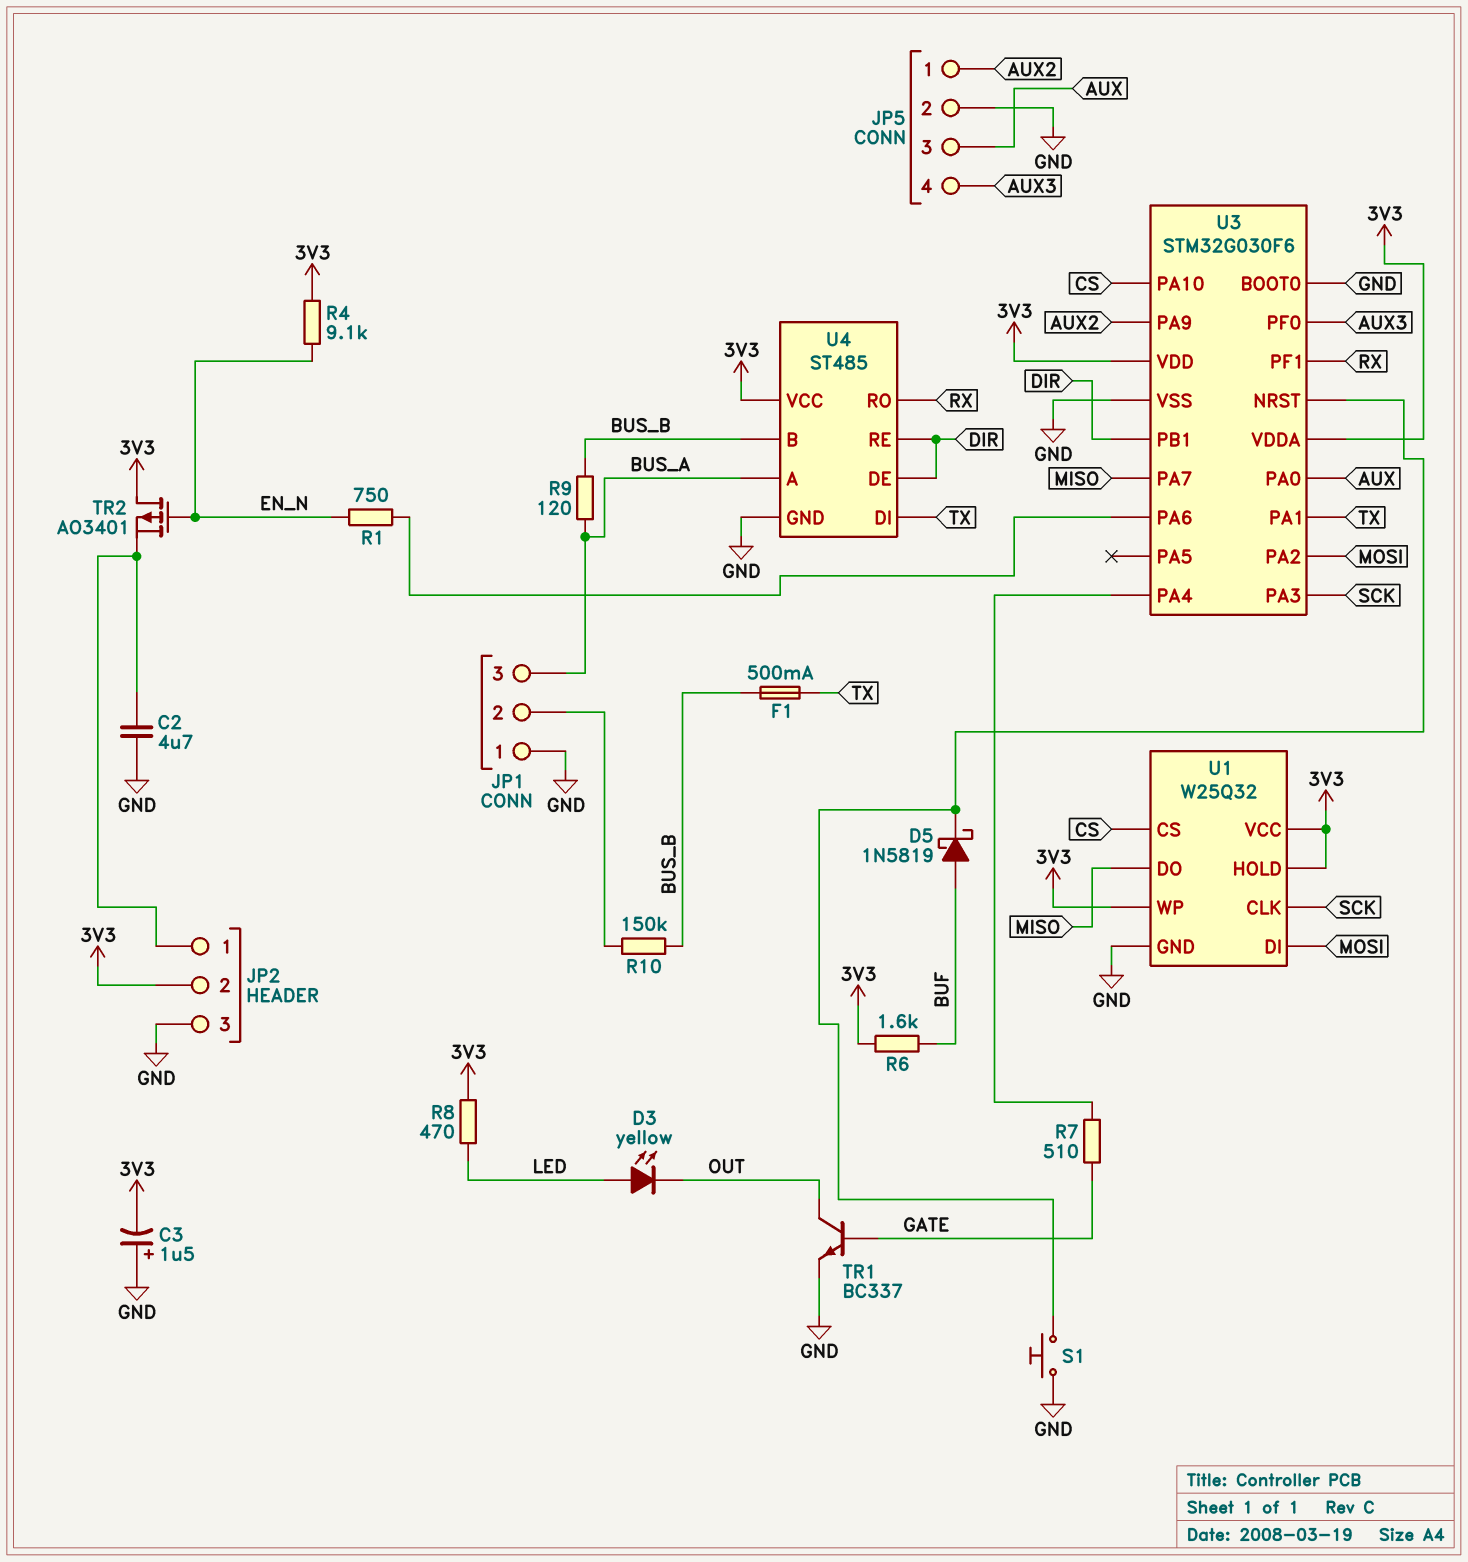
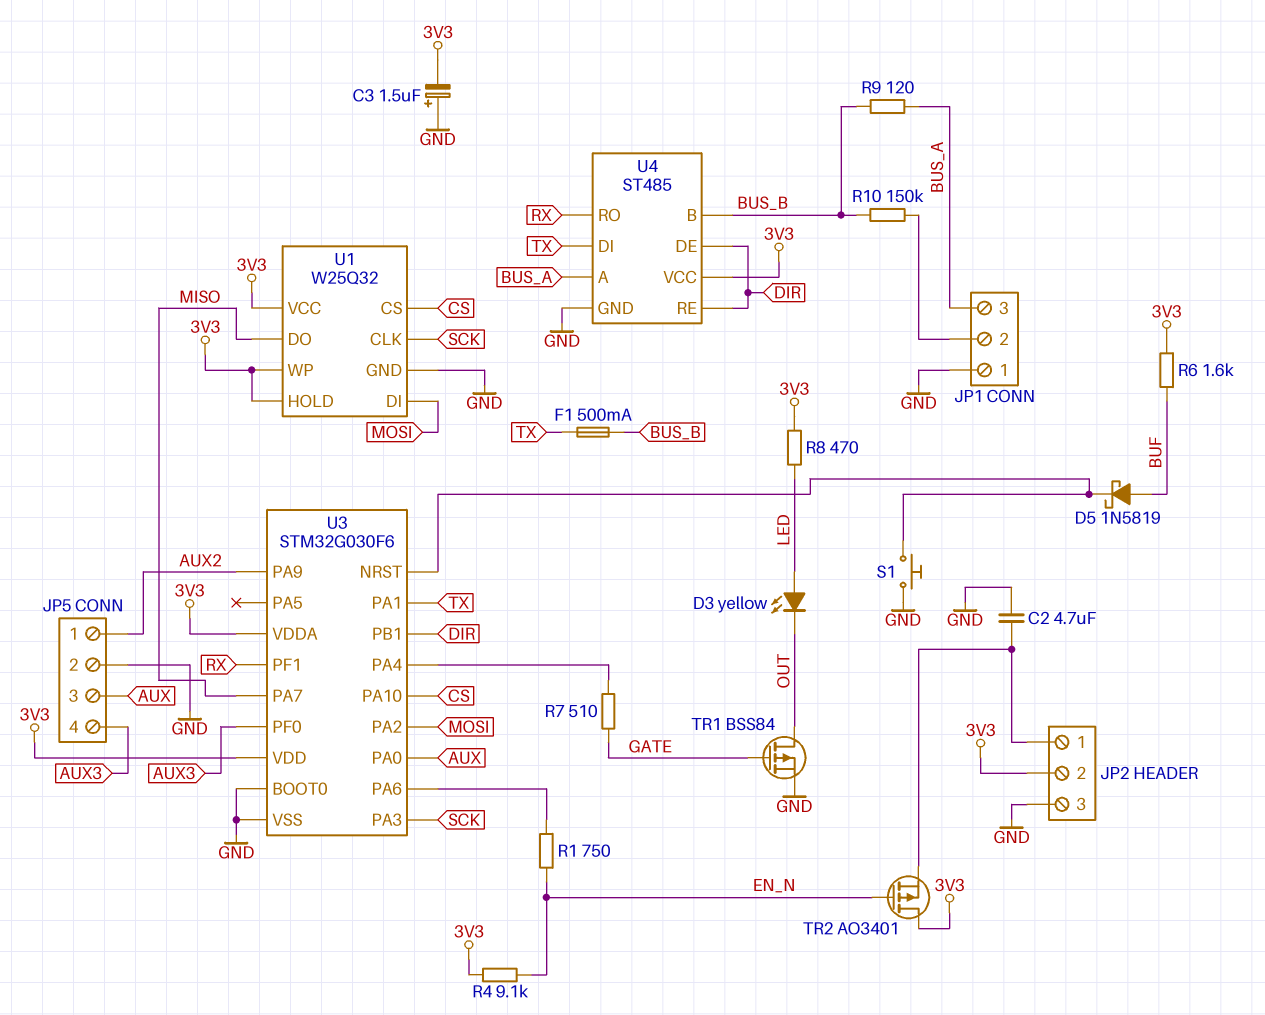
TR1: NPN BC337 (B GATE, C OUT, E GND) -> PMOS BSS84 (G GATE, D OUT, S GND)

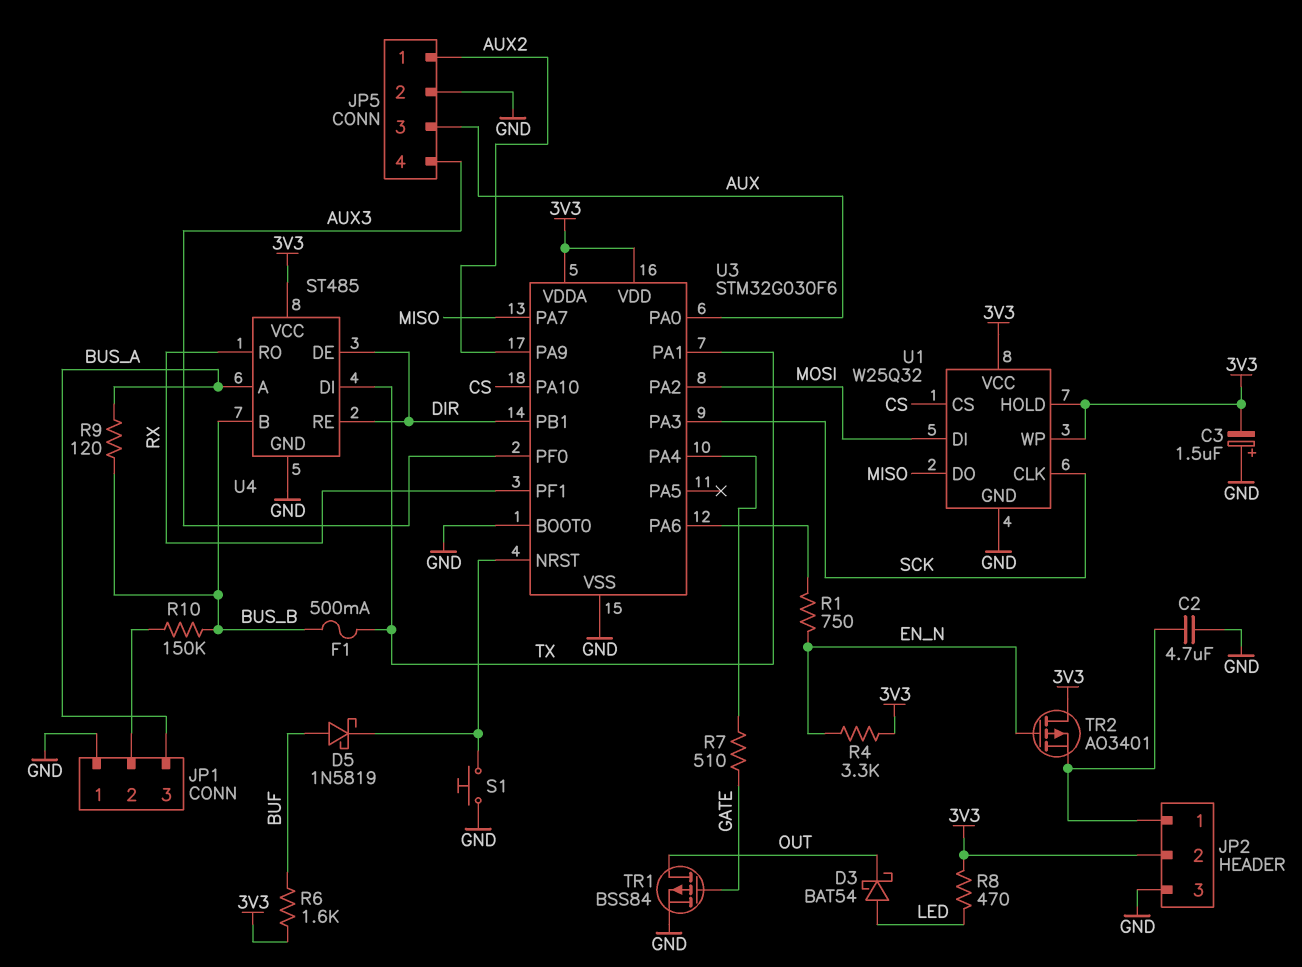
D3: LED yellow (A LED, K OUT) -> schottky BAT54 (A LED, K OUT)
R4: 9.1k (3V3, EN_N) -> 3.3k (3V3, EN_N)

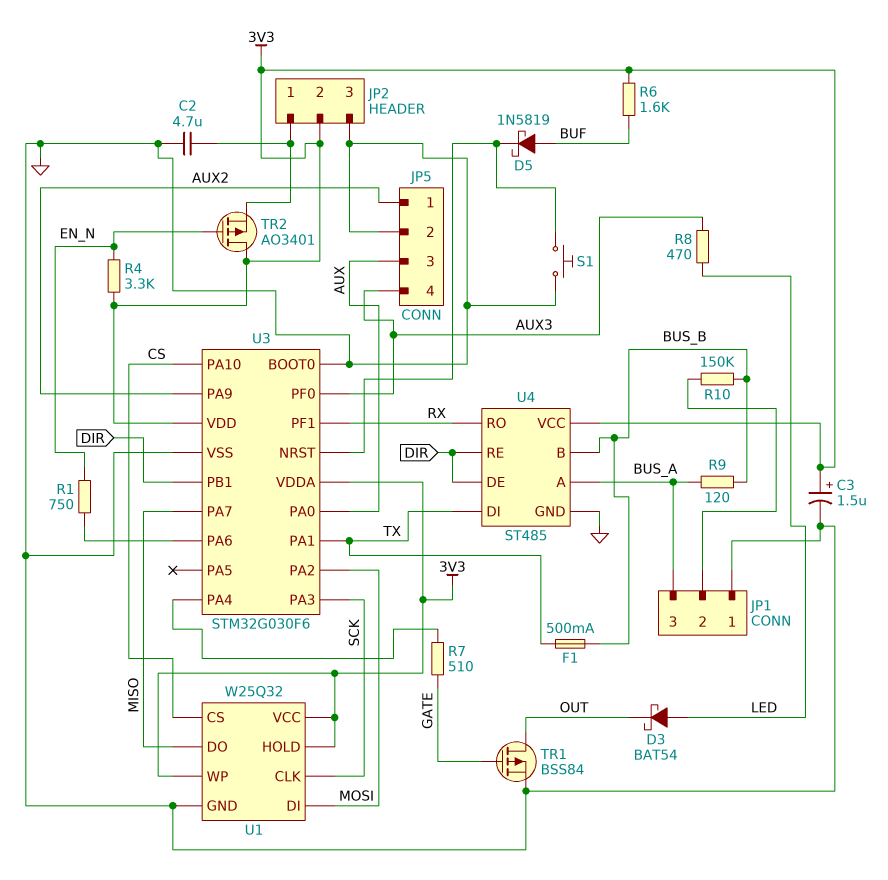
C3: 1.5uF (plus GND, minus 3V3) -> 1.5uF (plus 3V3, minus GND)
R8: 470 (3V3, LED) -> 470 (AUX3, LED)

